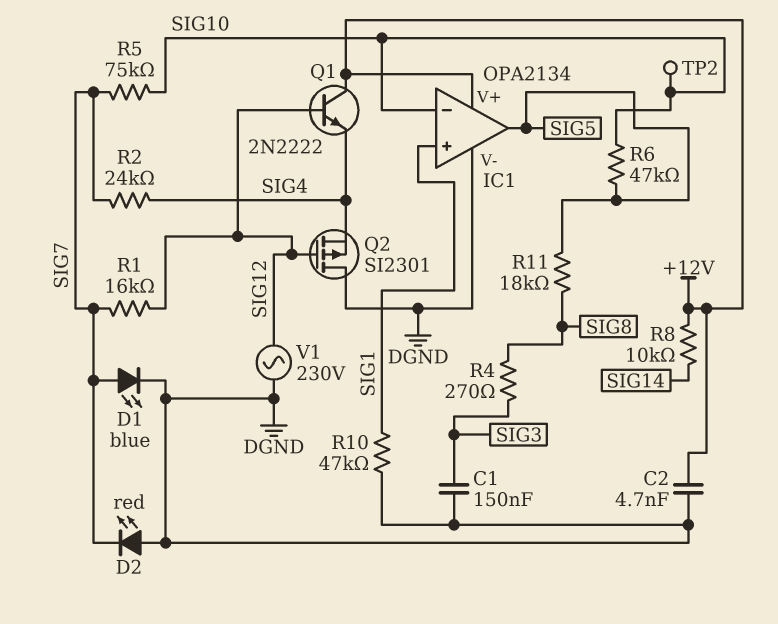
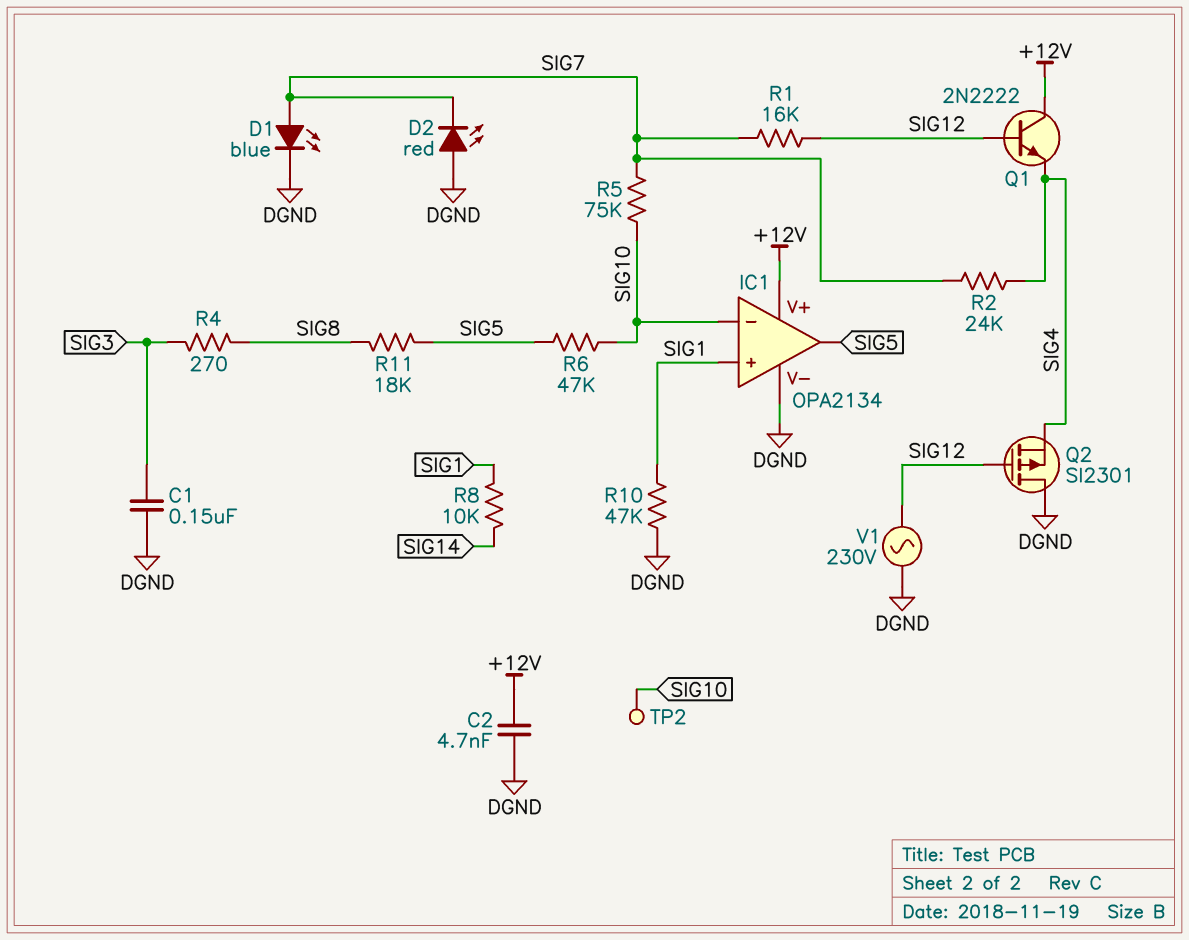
R8: 10k (+12V, SIG14) -> 10k (SIG1, SIG14)

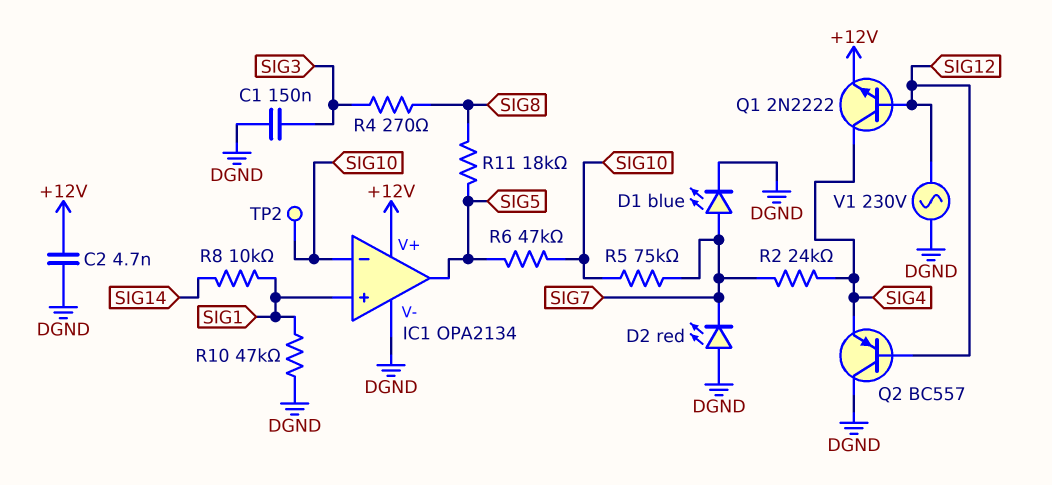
Q1: NPN 2N2222 (B SIG12, C +12V, E SIG4) -> NPN 2N2222 (B SIG12, C SIG4, E +12V)
Q2: PMOS SI2301 (G SIG12, D DGND, S SIG4) -> PNP BC557 (B SIG12, C DGND, E SIG4)
R1: 16k (SIG7, SIG12) -> none

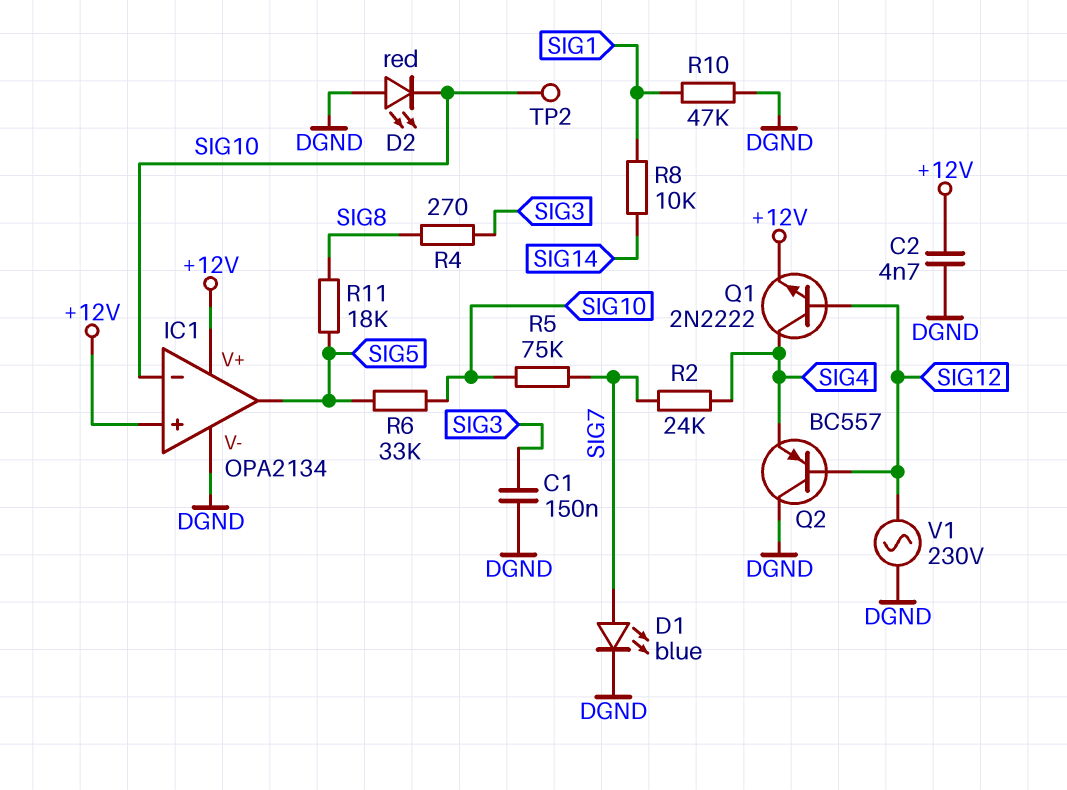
D2: LED red (A DGND, K SIG7) -> LED red (A DGND, K SIG10)
IC1 pin in+: SIG1 -> +12V
R6: 47k (SIG5, SIG10) -> 33k (SIG5, SIG10)

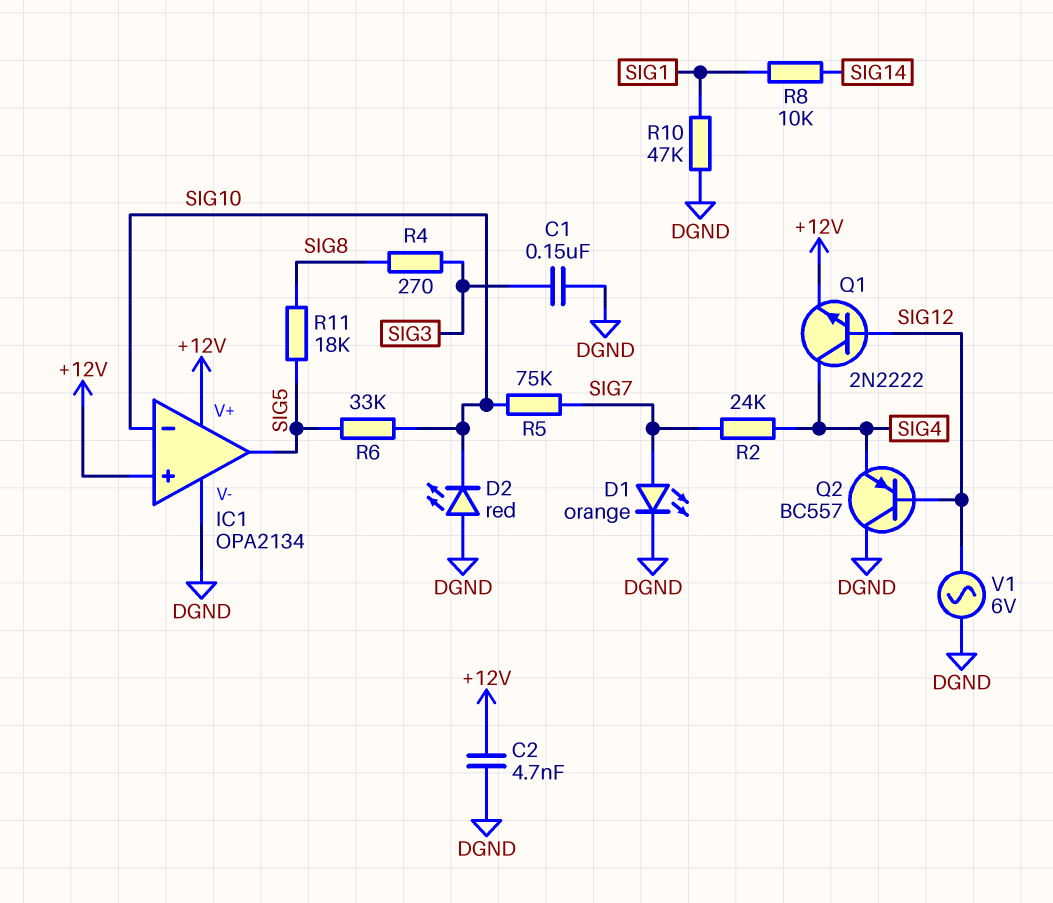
D1: LED blue (A SIG7, K DGND) -> LED orange (A SIG7, K DGND)
TP2: test point (SIG10) -> none
V1: AC 230V (DGND, SIG12) -> AC 6V (DGND, SIG12)

